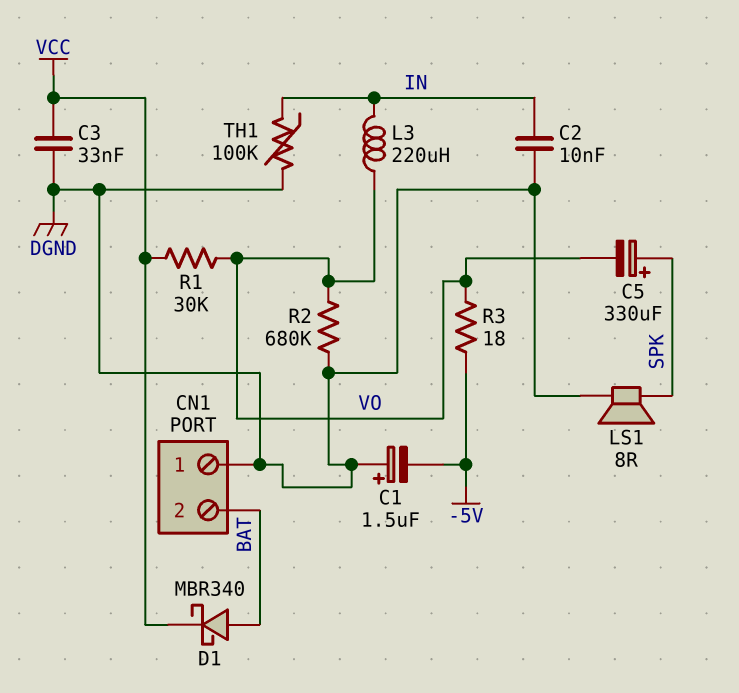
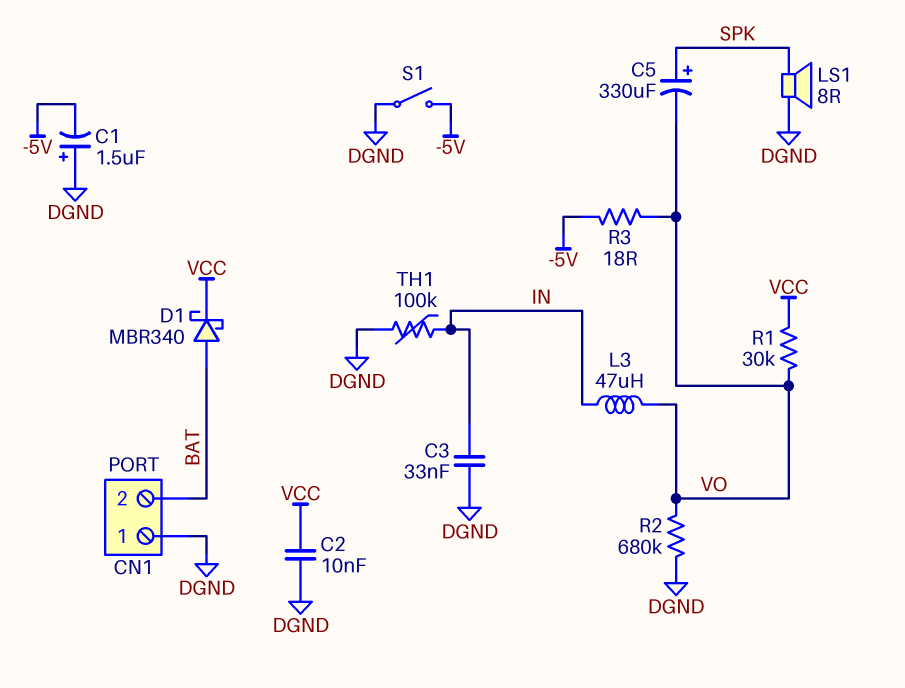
C2: 10nF (DGND, IN) -> 10nF (DGND, VCC)
C3: 33nF (DGND, VCC) -> 33nF (DGND, IN)
L3: 220uH (IN, VO) -> 47uH (IN, VO)
S1: none -> switch (-5V, DGND)

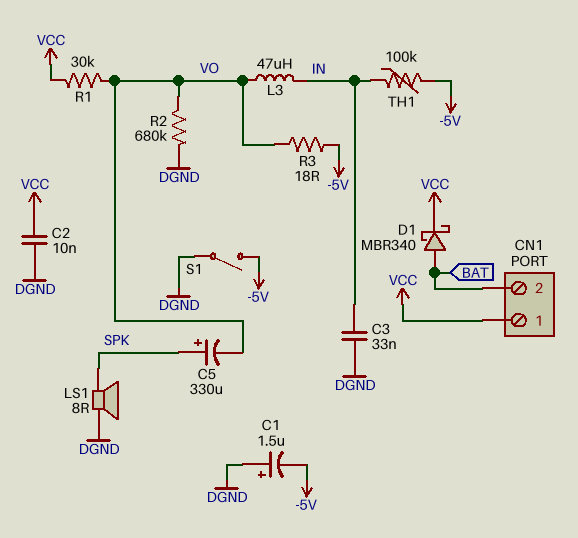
CN1 pin 1: DGND -> VCC
TH1: 100k (DGND, IN) -> 100k (-5V, IN)

